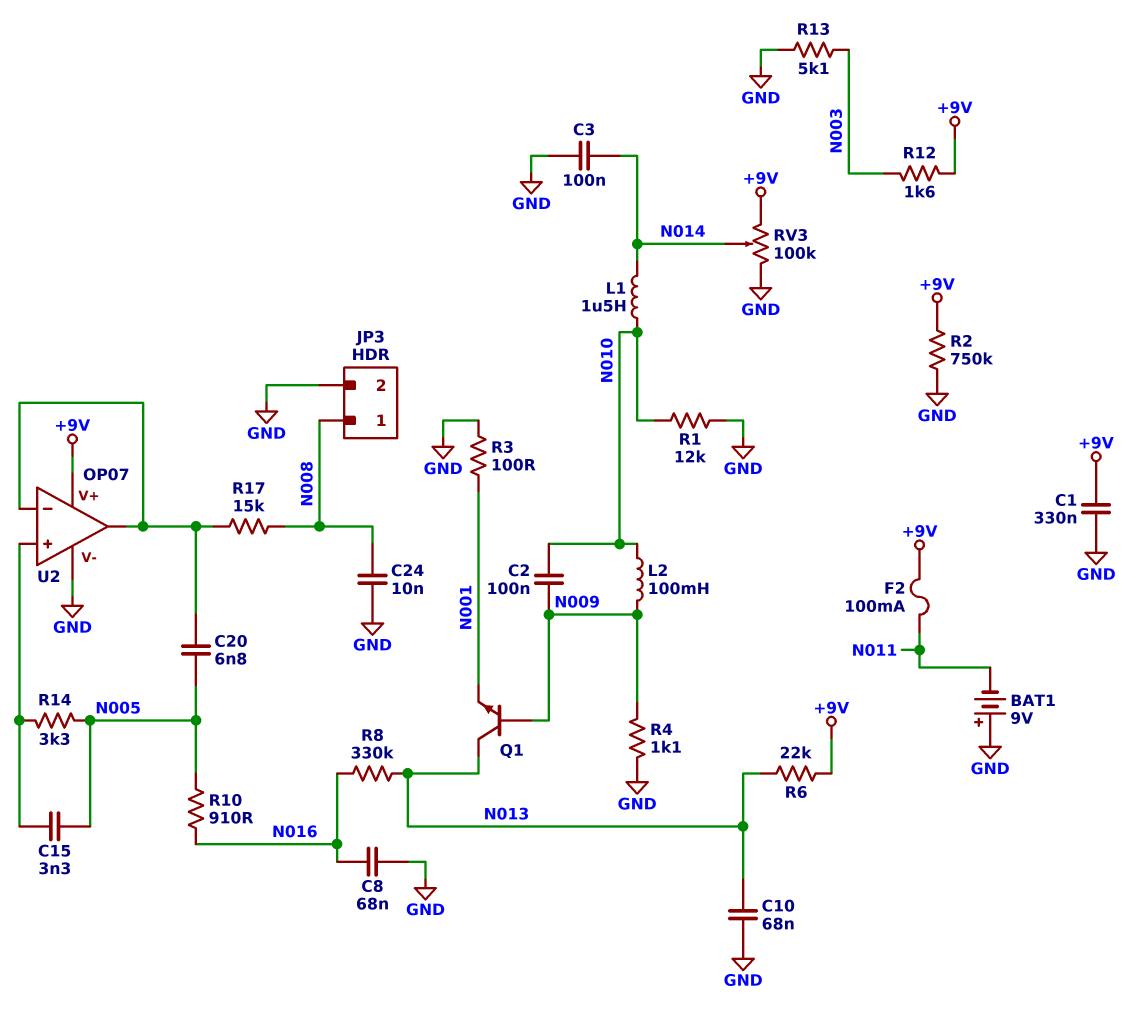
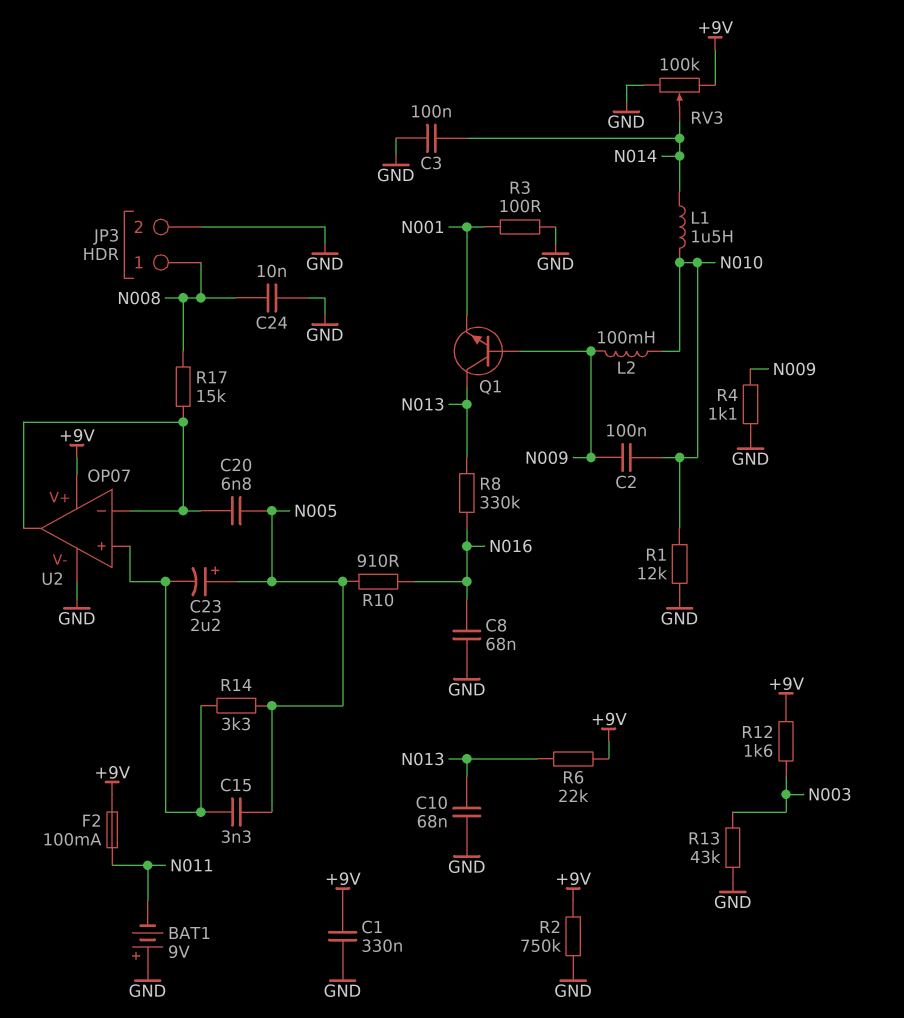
C23: none -> 2.2uF (plus N005, minus U2/in+)
R13: 5.1k (GND, N003) -> 43k (GND, N003)

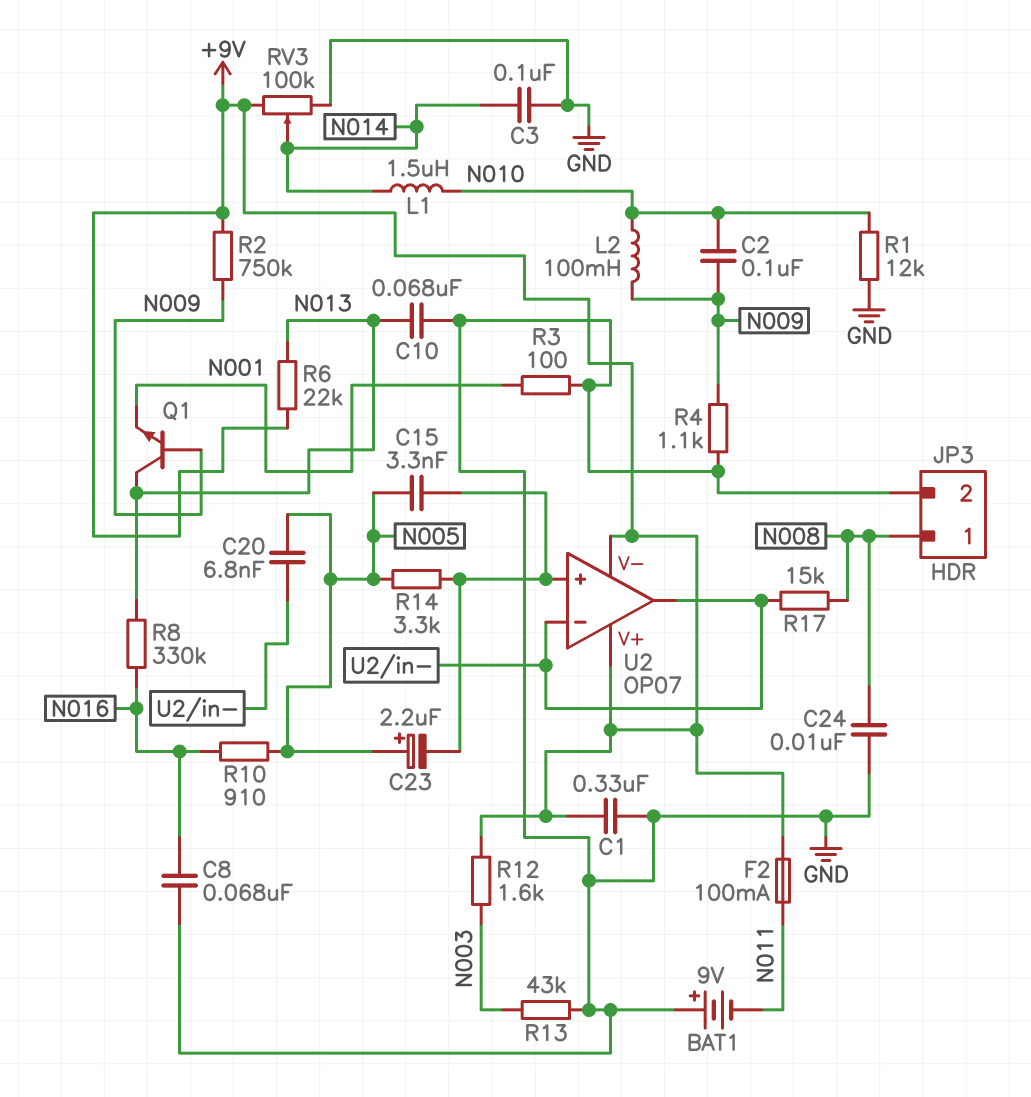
R2: 750k (+9V, GND) -> 750k (+9V, N009)
U2 pin V-: GND -> +9V

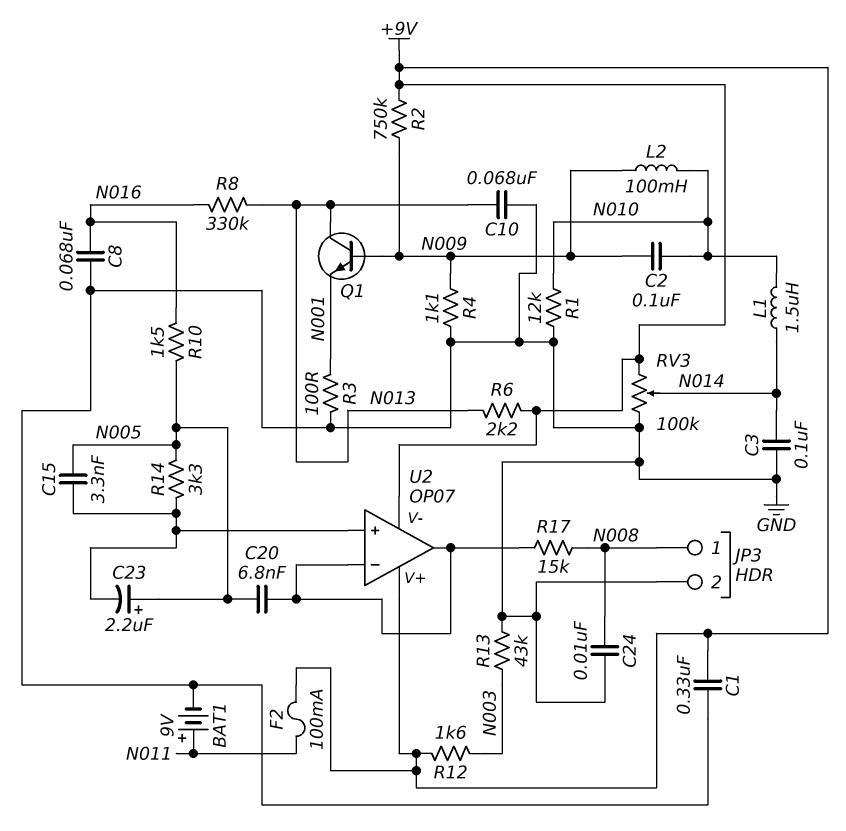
BAT1: 9V (plus GND, minus N011) -> 9V (plus N011, minus GND)
R6: 22k (+9V, N013) -> 2.2k (+9V, N013)
R10: 910 (N005, N016) -> 1.5k (N005, N016)

